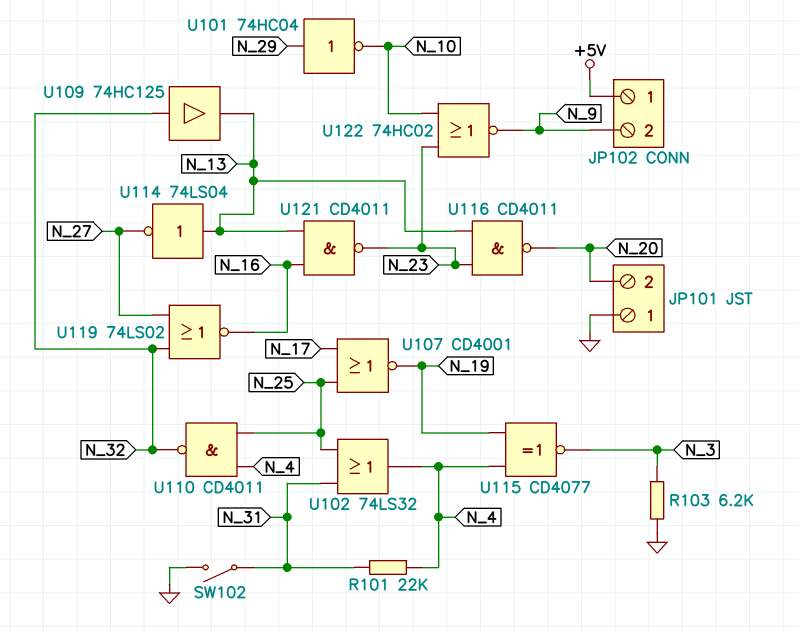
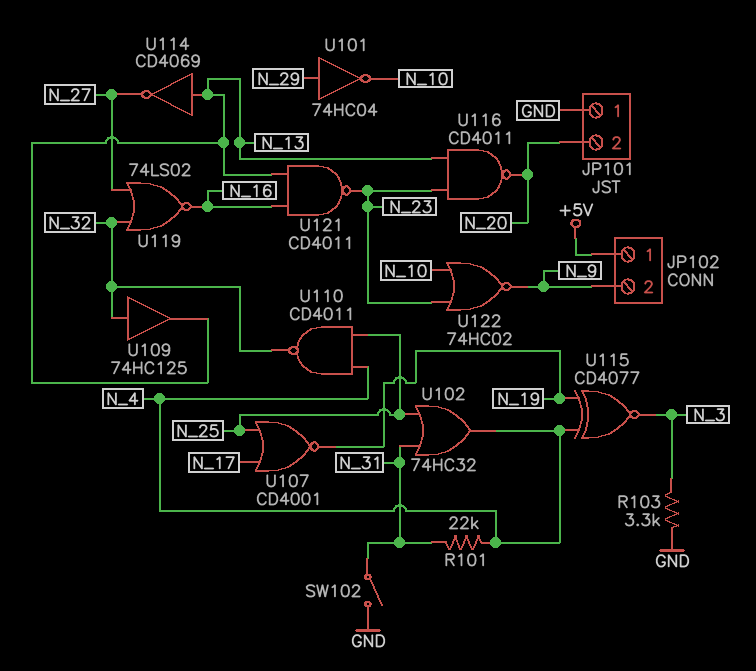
R103: 6.2k (GND, N_3) -> 3.3k (GND, N_3)
U102: OR 74LS32 (in N_25, in N_31, out N_4) -> OR 74HC32 (in N_25, in N_31, out N_4)
U114: NOT 74LS04 (in N_13, out N_27) -> NOT CD4069 (in N_13, out N_27)

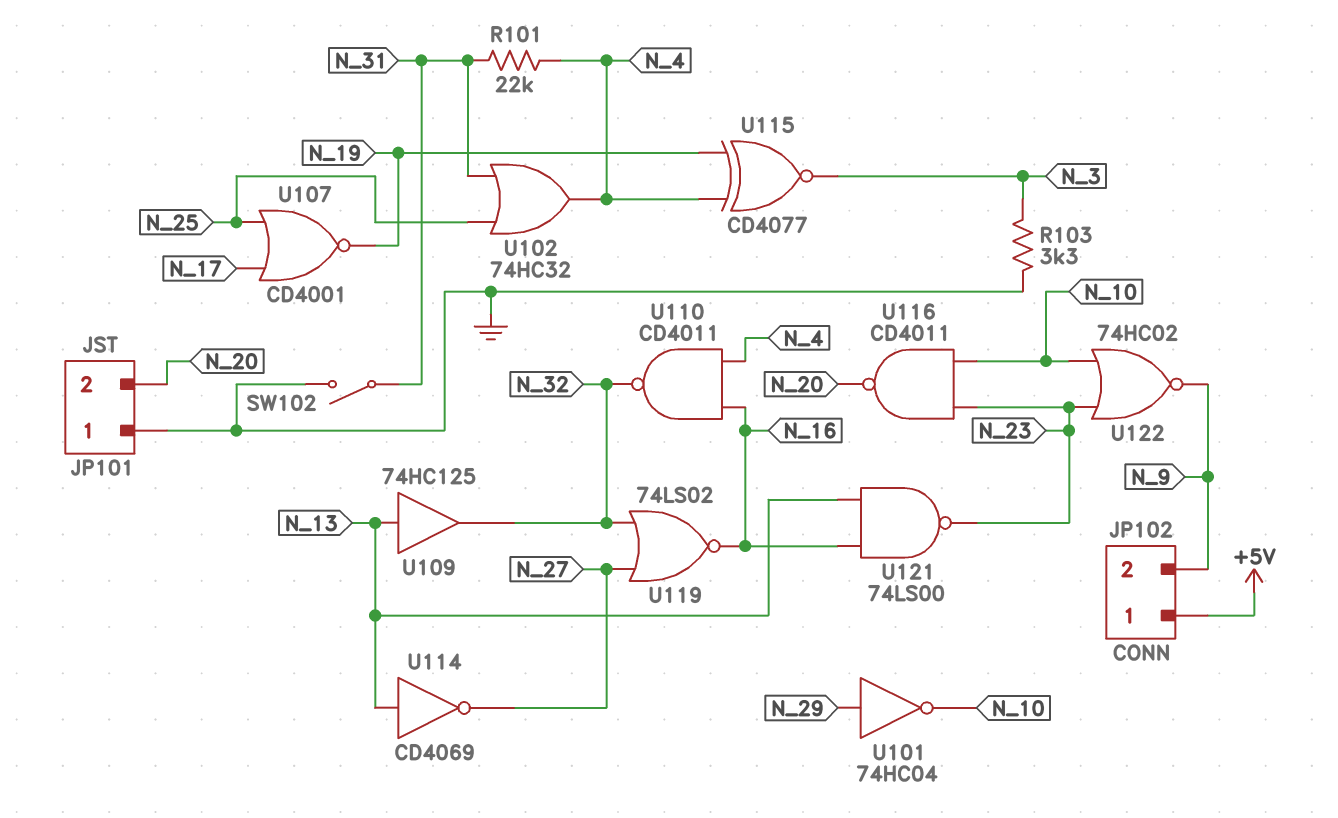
U109: buffer 74HC125 (in N_32, out N_13) -> buffer 74HC125 (in N_13, out N_32)
U110: NAND CD4011 (in N_4, in N_25, out N_32) -> NAND CD4011 (in N_4, in N_16, out N_32)
U116: NAND CD4011 (in N_13, in N_23, out N_20) -> NAND CD4011 (in N_10, in N_23, out N_20)
U121: NAND CD4011 (in N_13, in N_16, out N_23) -> NAND 74LS00 (in N_13, in N_16, out N_23)

